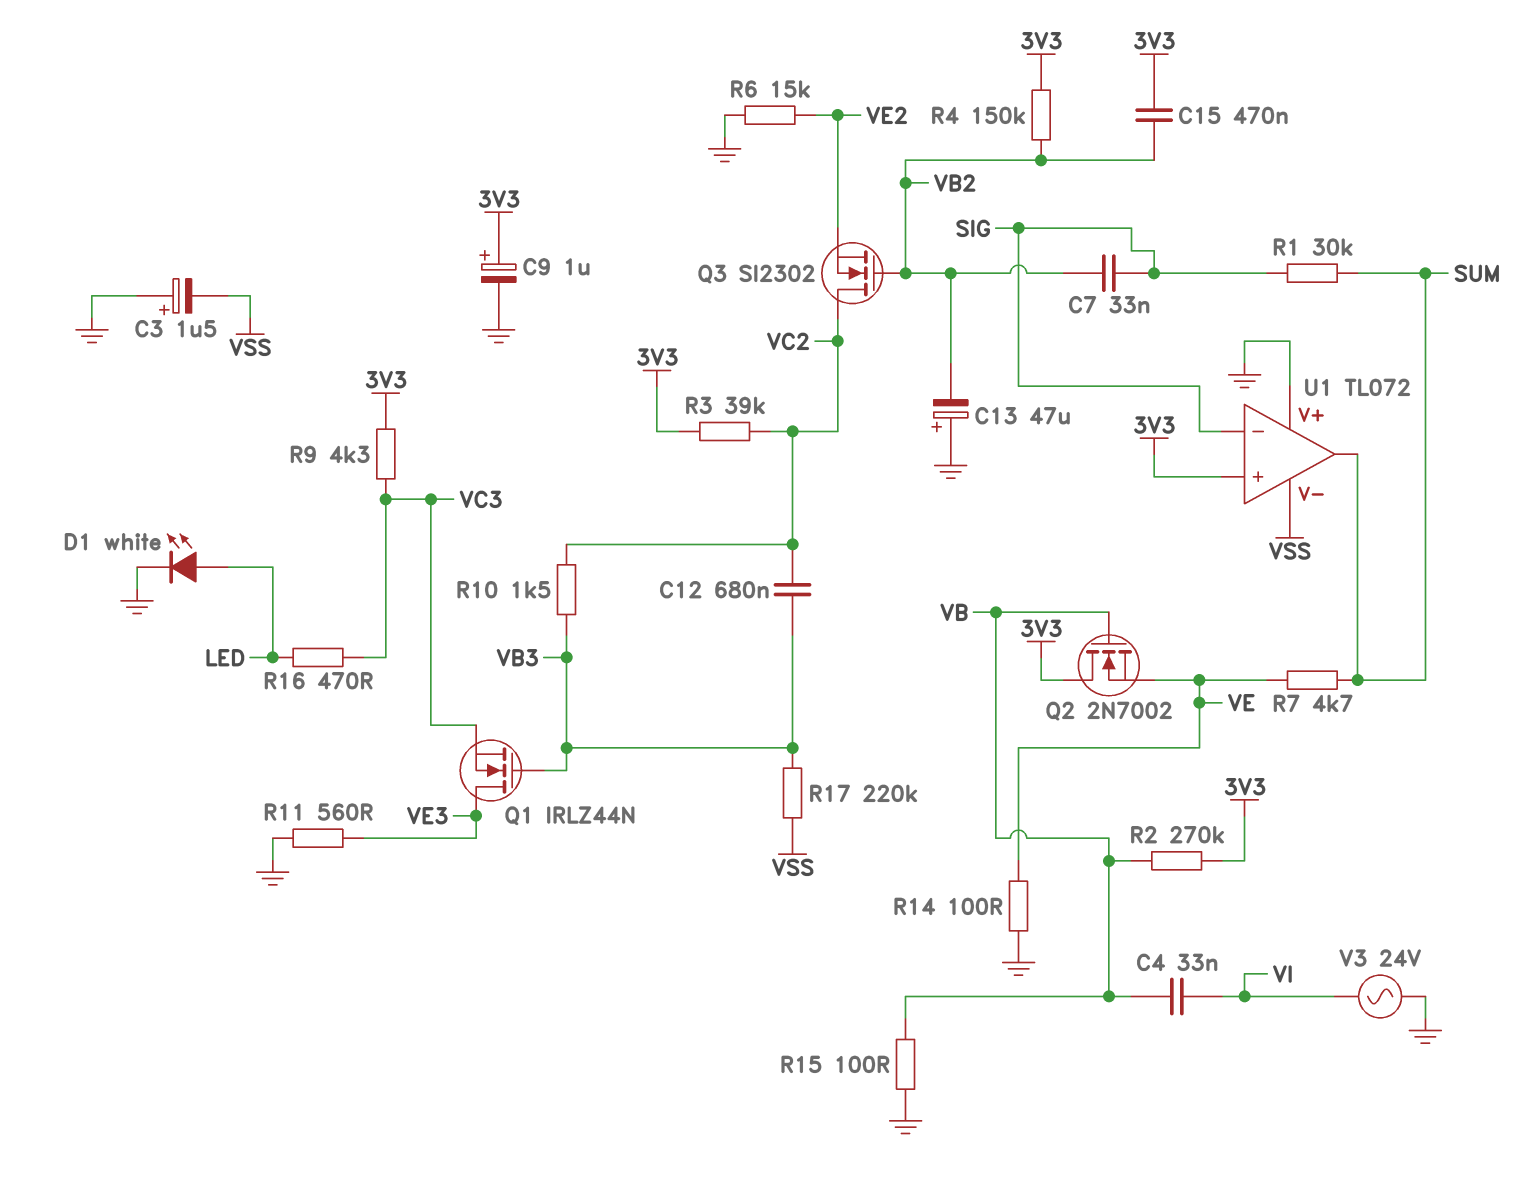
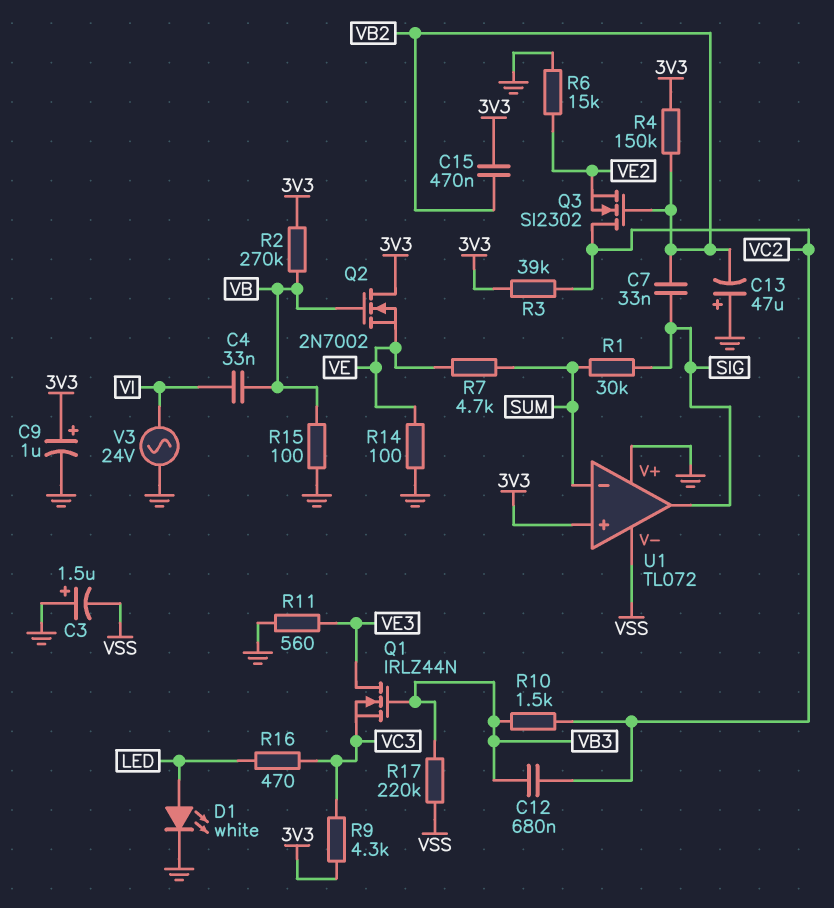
U1 pin in-: SIG -> SUM
U1 pin out: SUM -> SIG

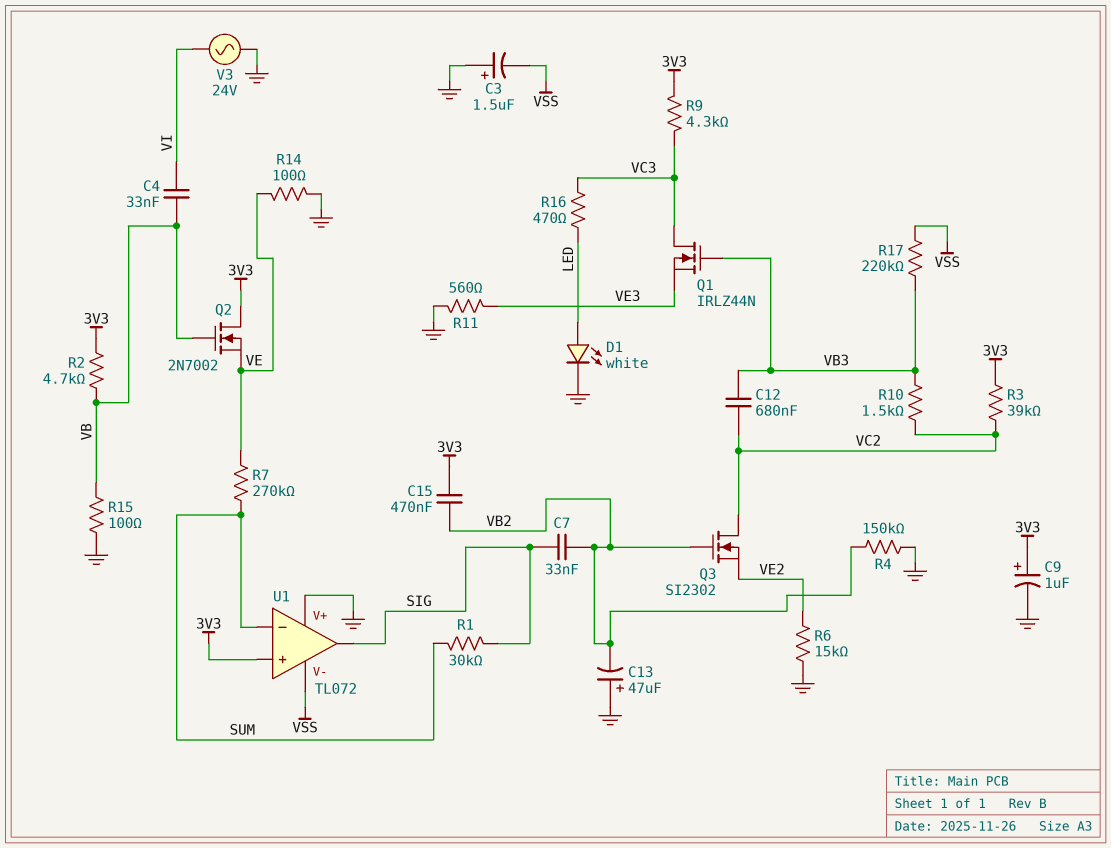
Q1: NMOS IRLZ44N (G VB3, D VE3, S VC3) -> NMOS IRLZ44N (G VB3, D VC3, S VE3)
R2: 270k (3V3, VB) -> 4.7k (3V3, VB)
R4: 150k (3V3, VB2) -> 150k (GND, VB2)
R7: 4.7k (SUM, VE) -> 270k (SUM, VE)

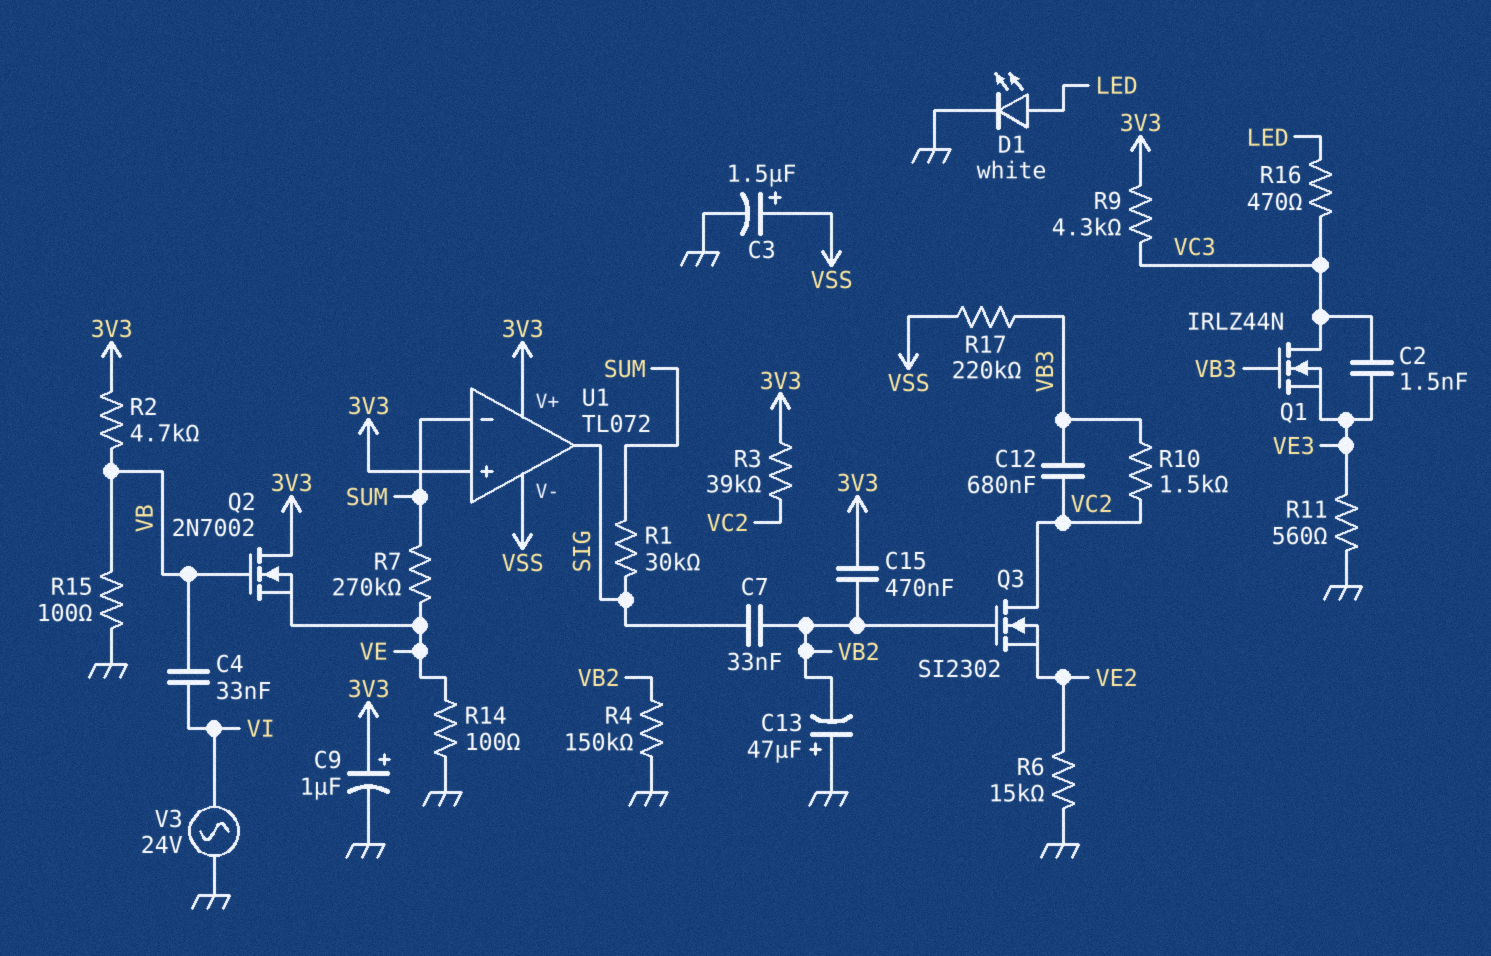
C2: none -> 1.5nF (VC3, VE3)
C3: 1.5uF (plus GND, minus VSS) -> 1.5uF (plus VSS, minus GND)
U1 pin V+: GND -> 3V3

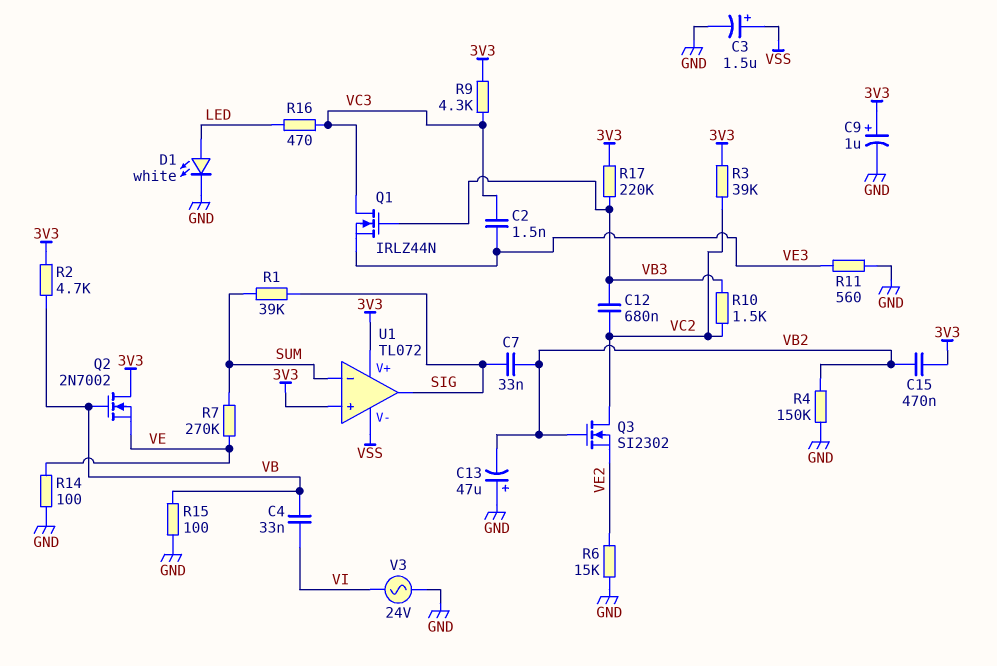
R1: 30k (SIG, SUM) -> 39k (SIG, SUM)
R17: 220k (VB3, VSS) -> 220k (3V3, VB3)

